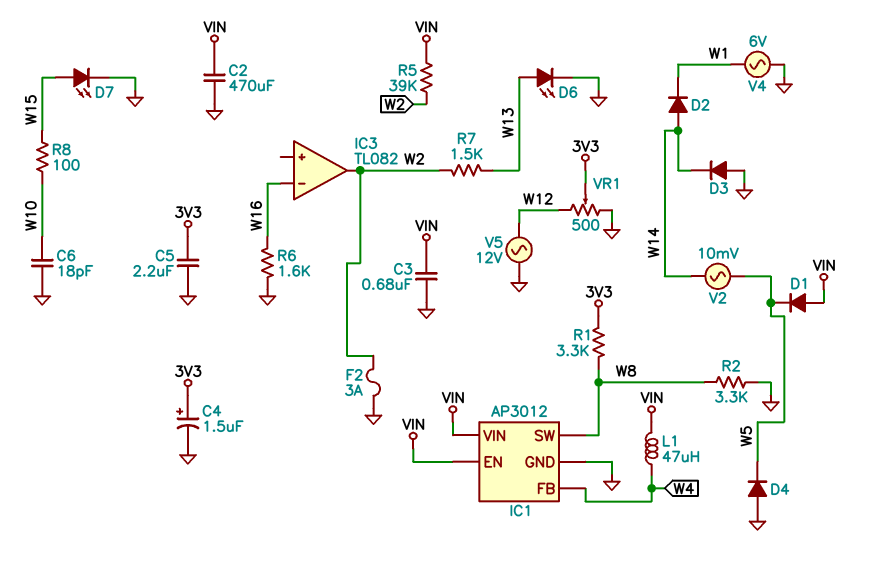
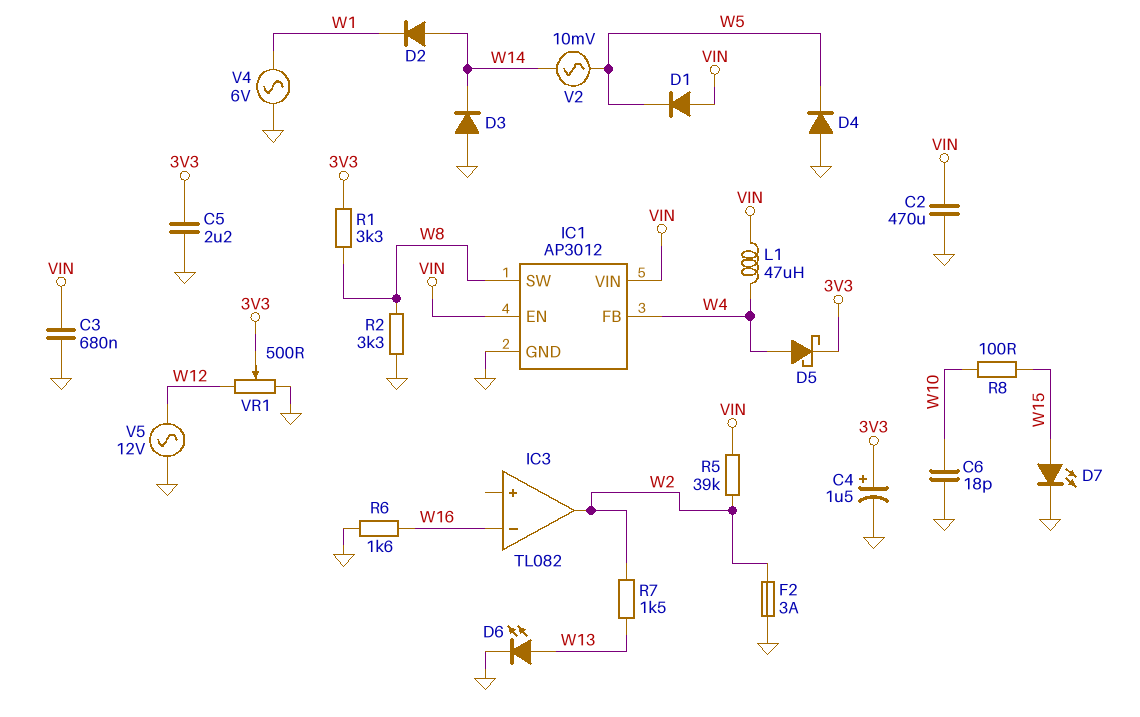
D5: none -> schottky (A W4, K 3V3)

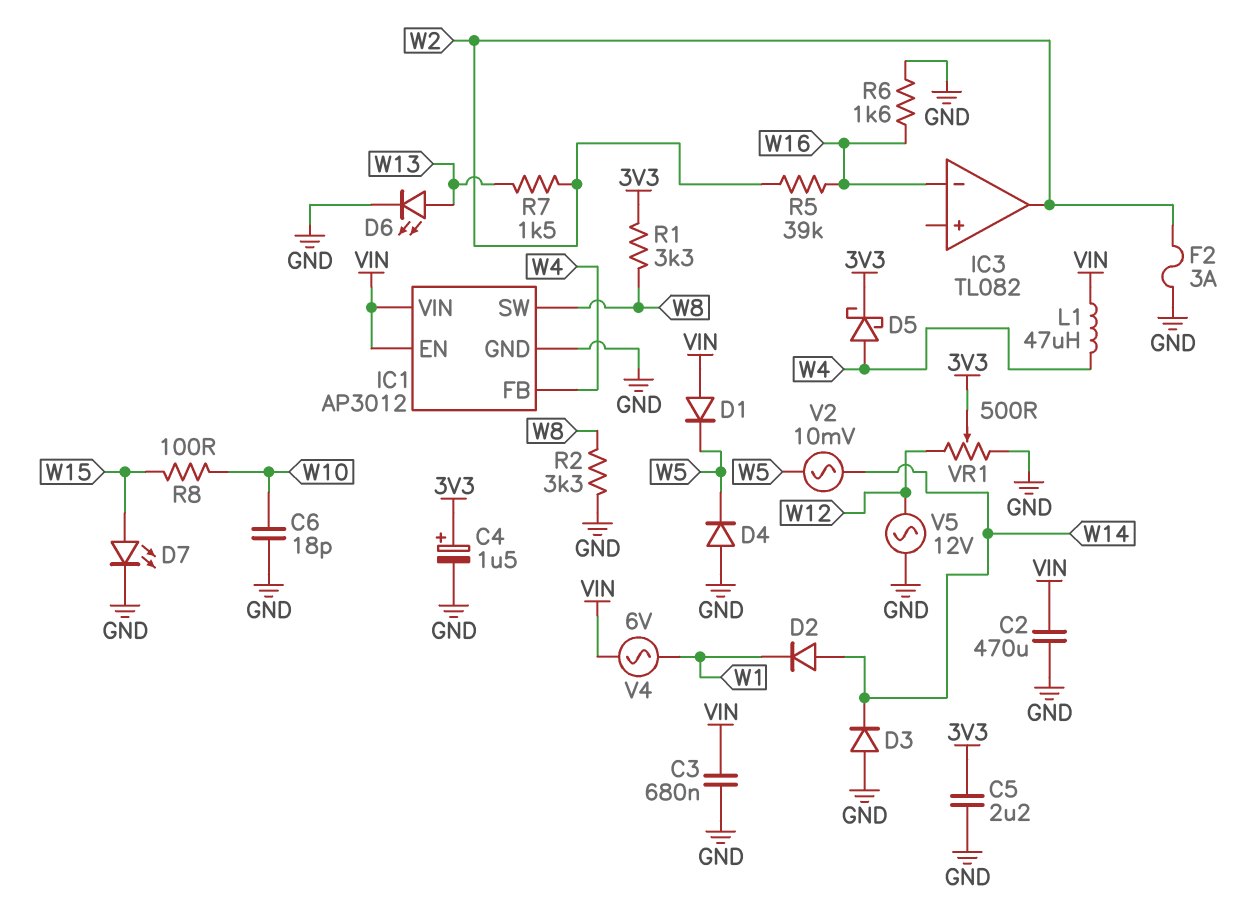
R5: 39k (VIN, W2) -> 39k (W2, W16)
V4: AC 6V (GND, W1) -> AC 6V (VIN, W1)

